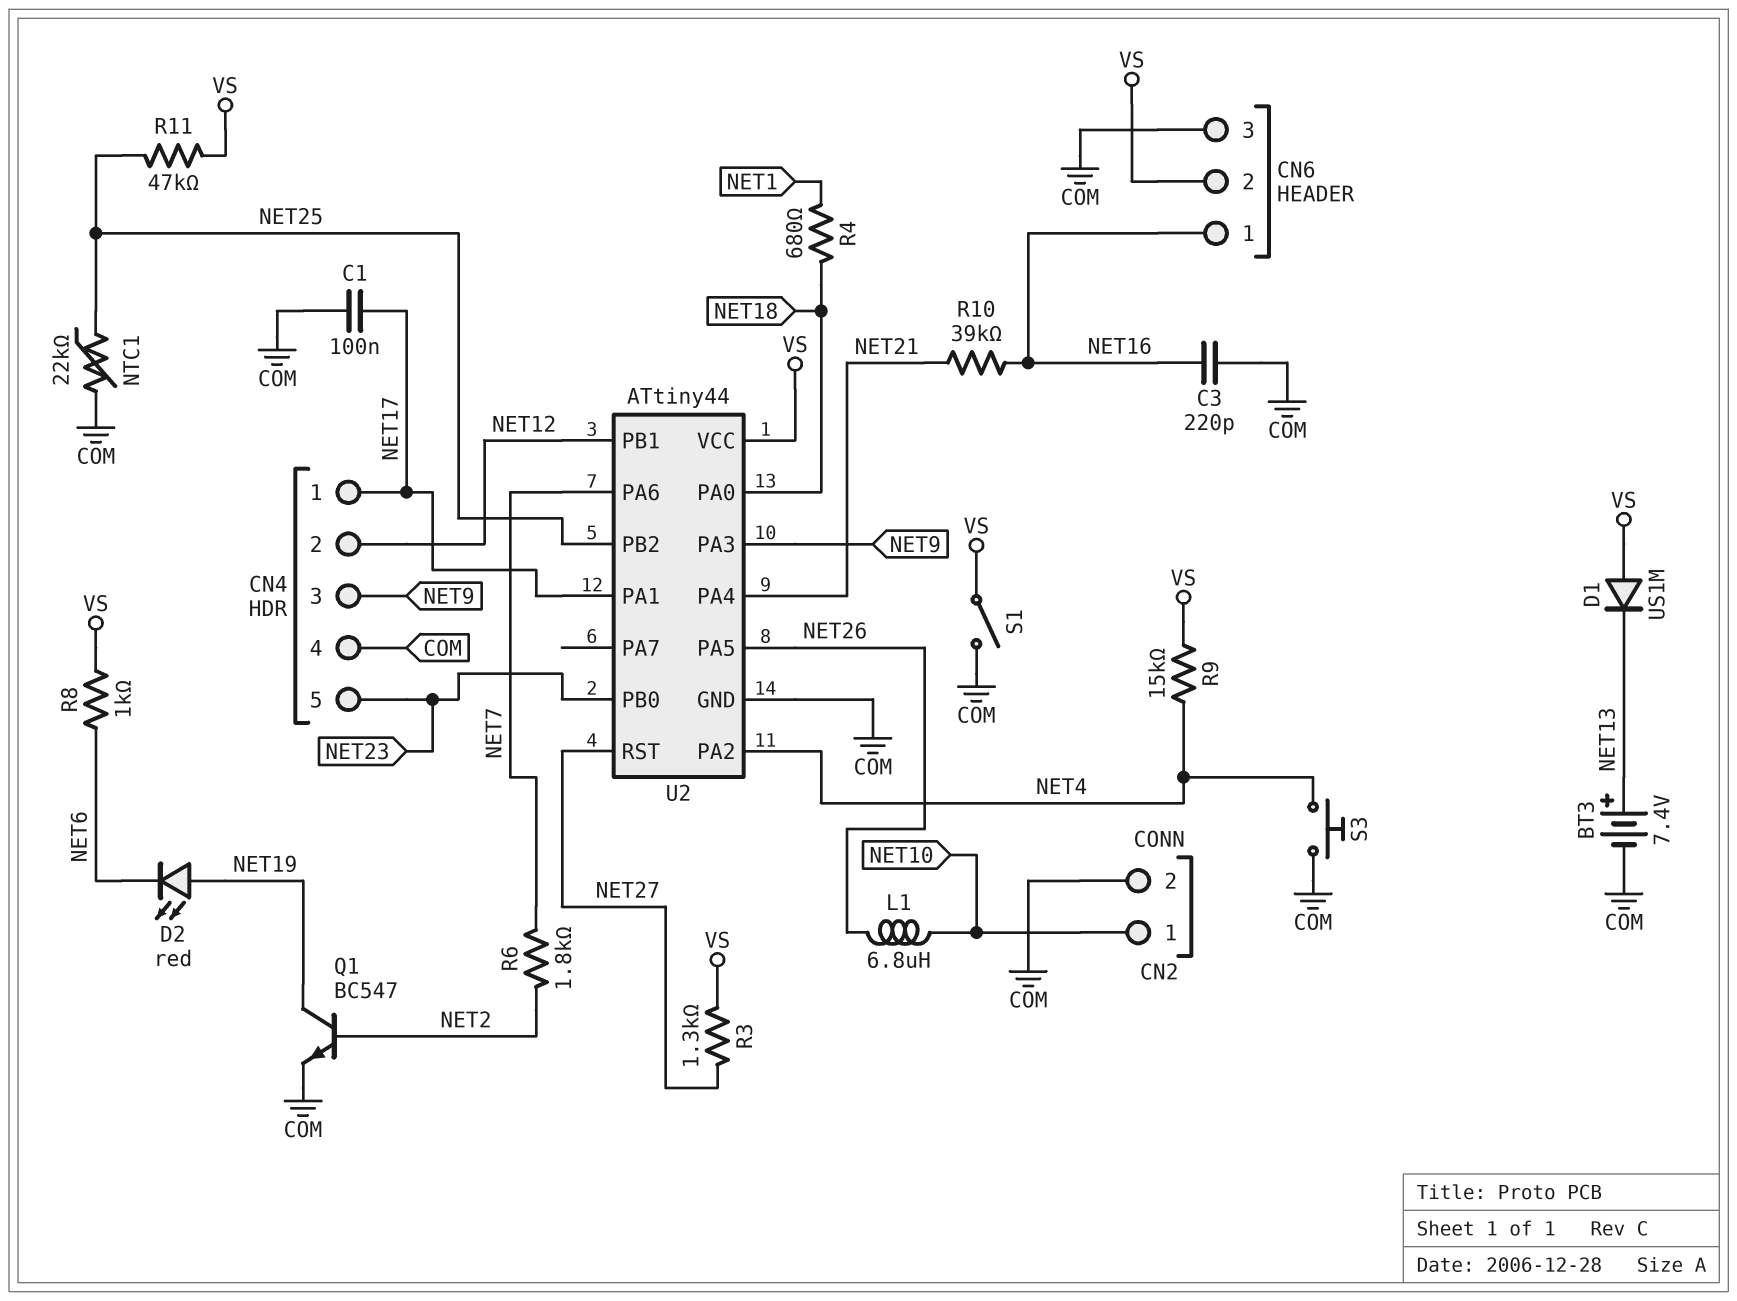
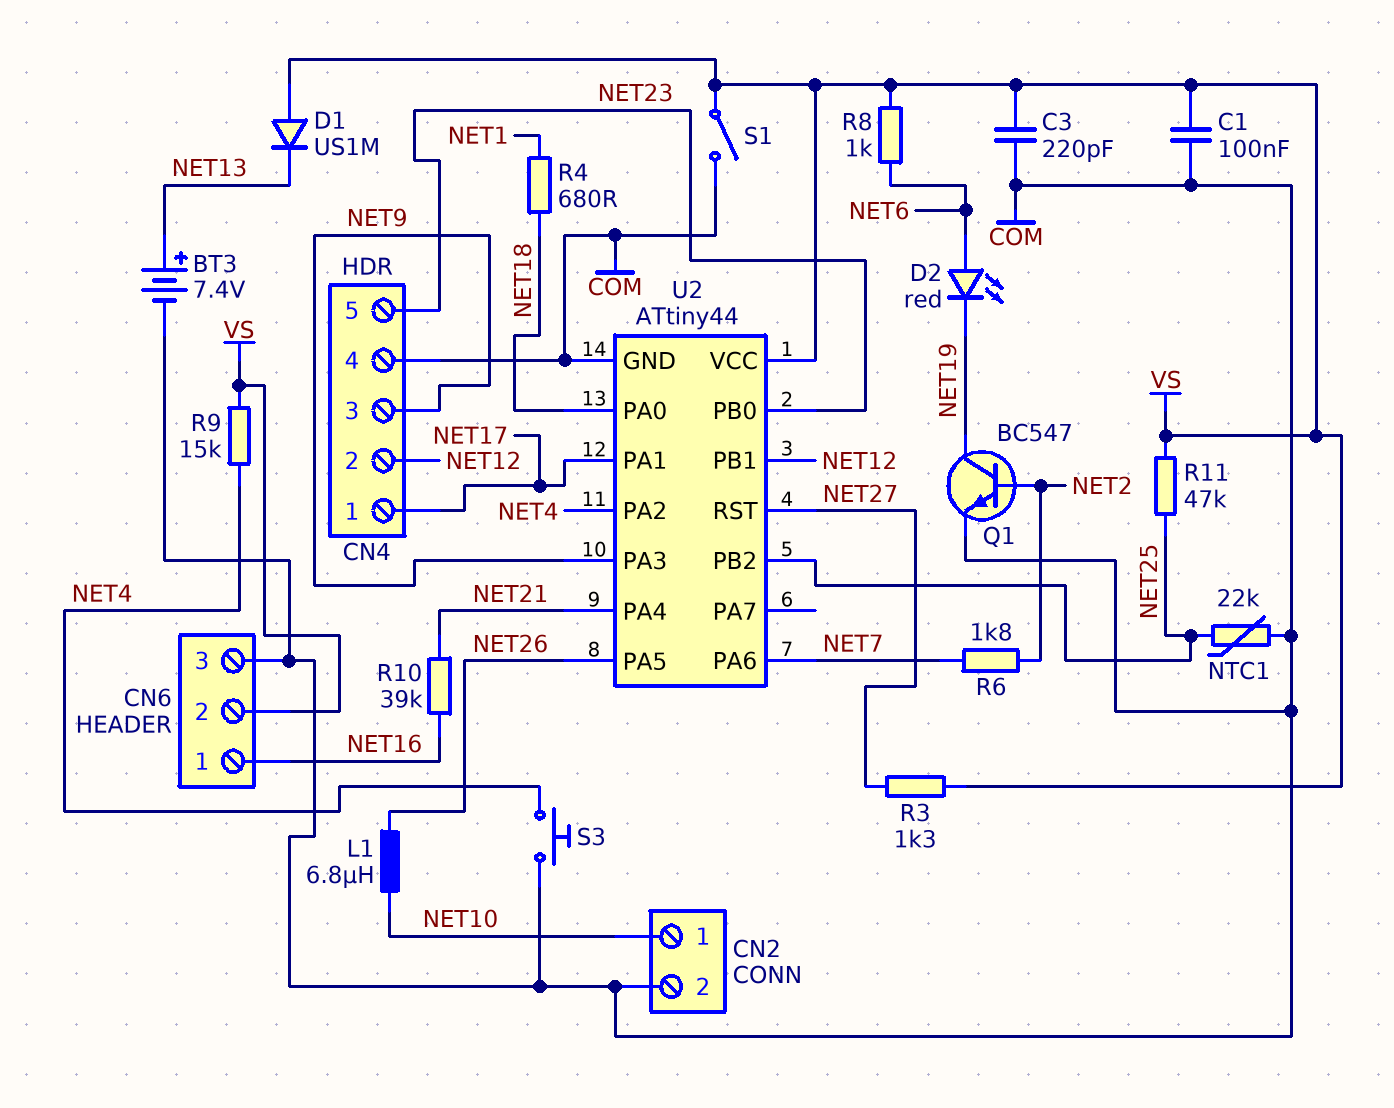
C1: 100nF (COM, NET17) -> 100nF (COM, VS)
C3: 220pF (COM, NET16) -> 220pF (COM, VS)
D2: LED red (A NET19, K NET6) -> LED red (A NET6, K NET19)

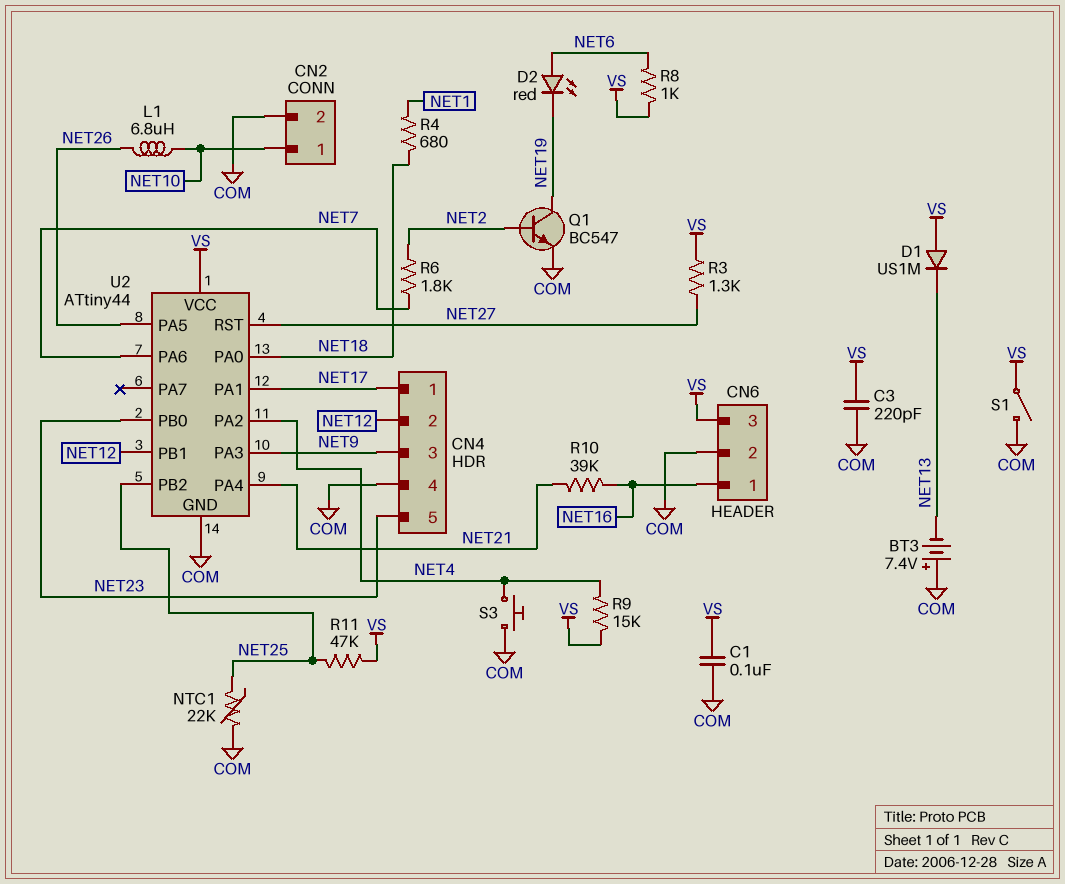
BT3: 7.4V (plus NET13, minus COM) -> 7.4V (plus COM, minus NET13)
CN6 pin 2: VS -> COM
CN6 pin 3: COM -> VS

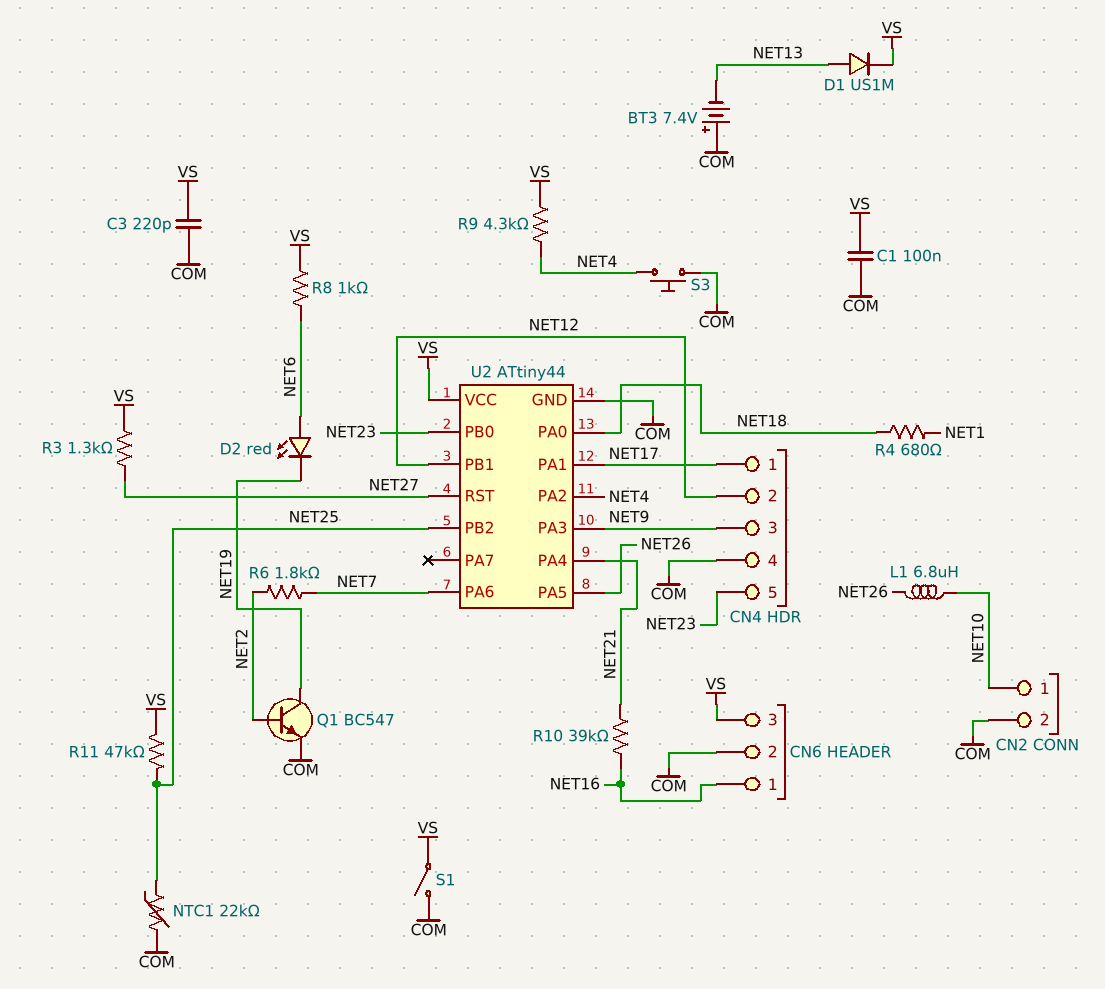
D1: diode US1M (A VS, K NET13) -> diode US1M (A NET13, K VS)
R9: 15k (NET4, VS) -> 4.3k (NET4, VS)

